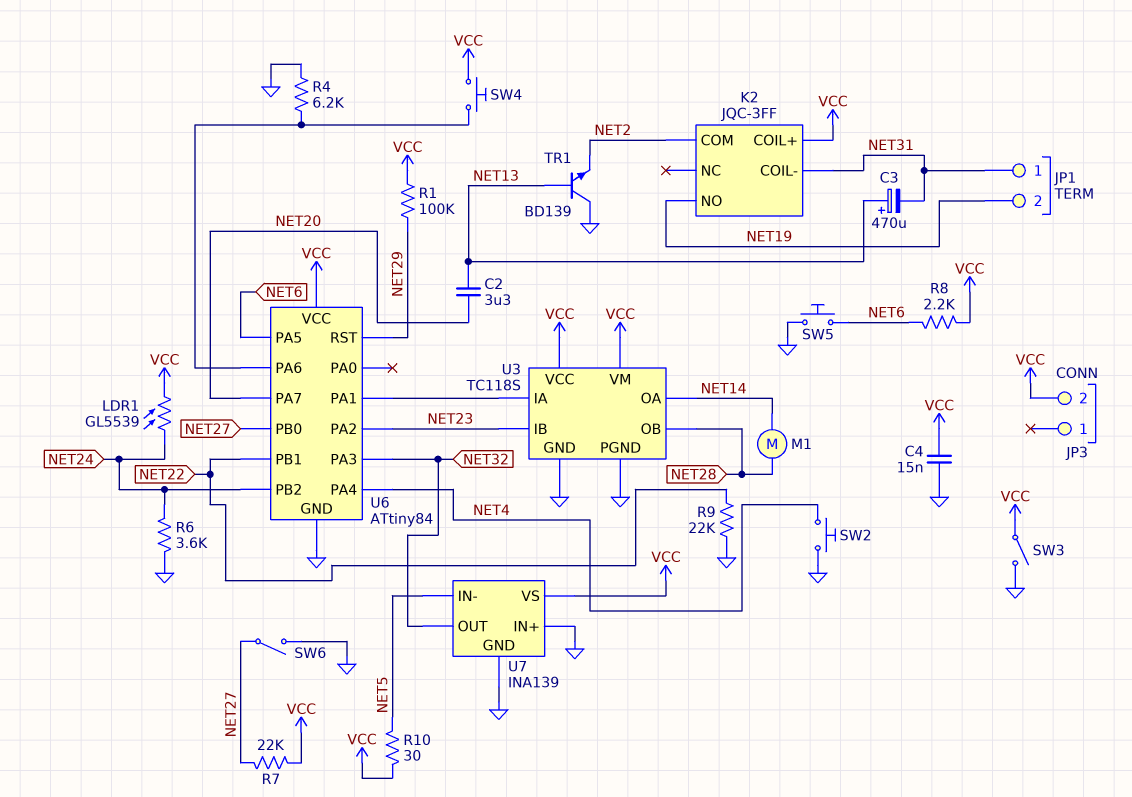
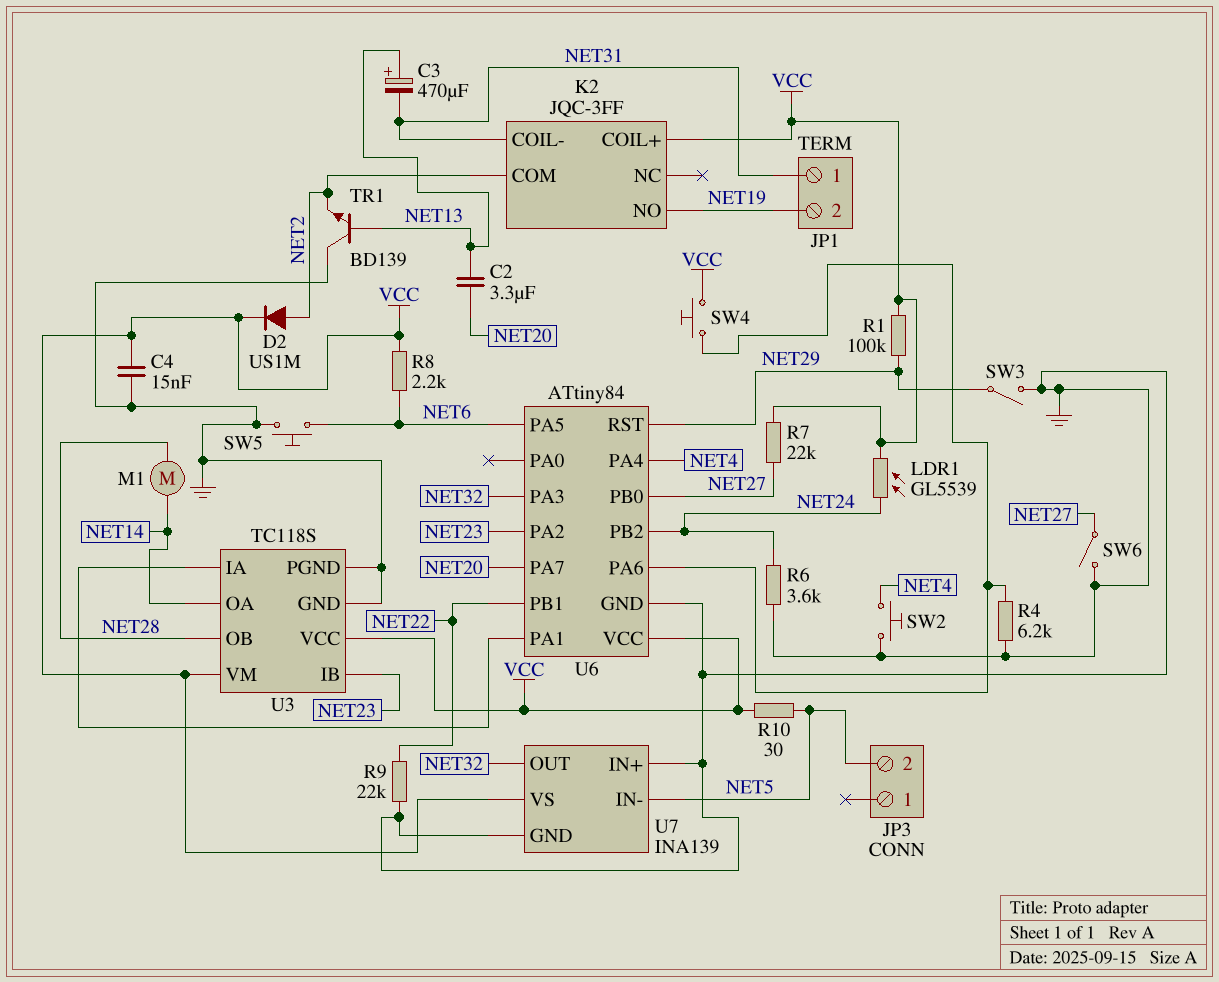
D2: none -> diode US1M (A NET2, K VCC)
JP3 pin 2: VCC -> NET5
SW3: switch (GND, VCC) -> switch (GND, NET29)

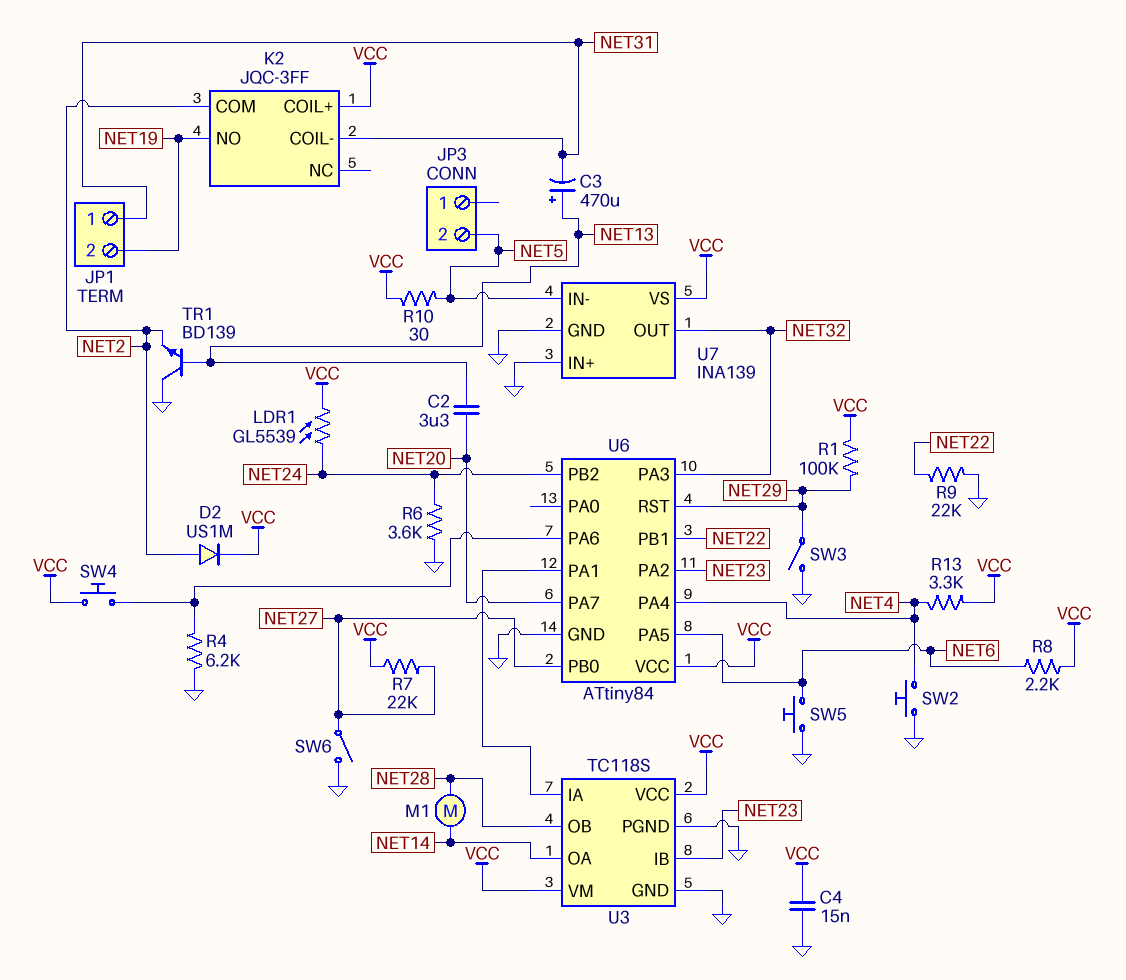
R13: none -> 3.3k (NET4, VCC)

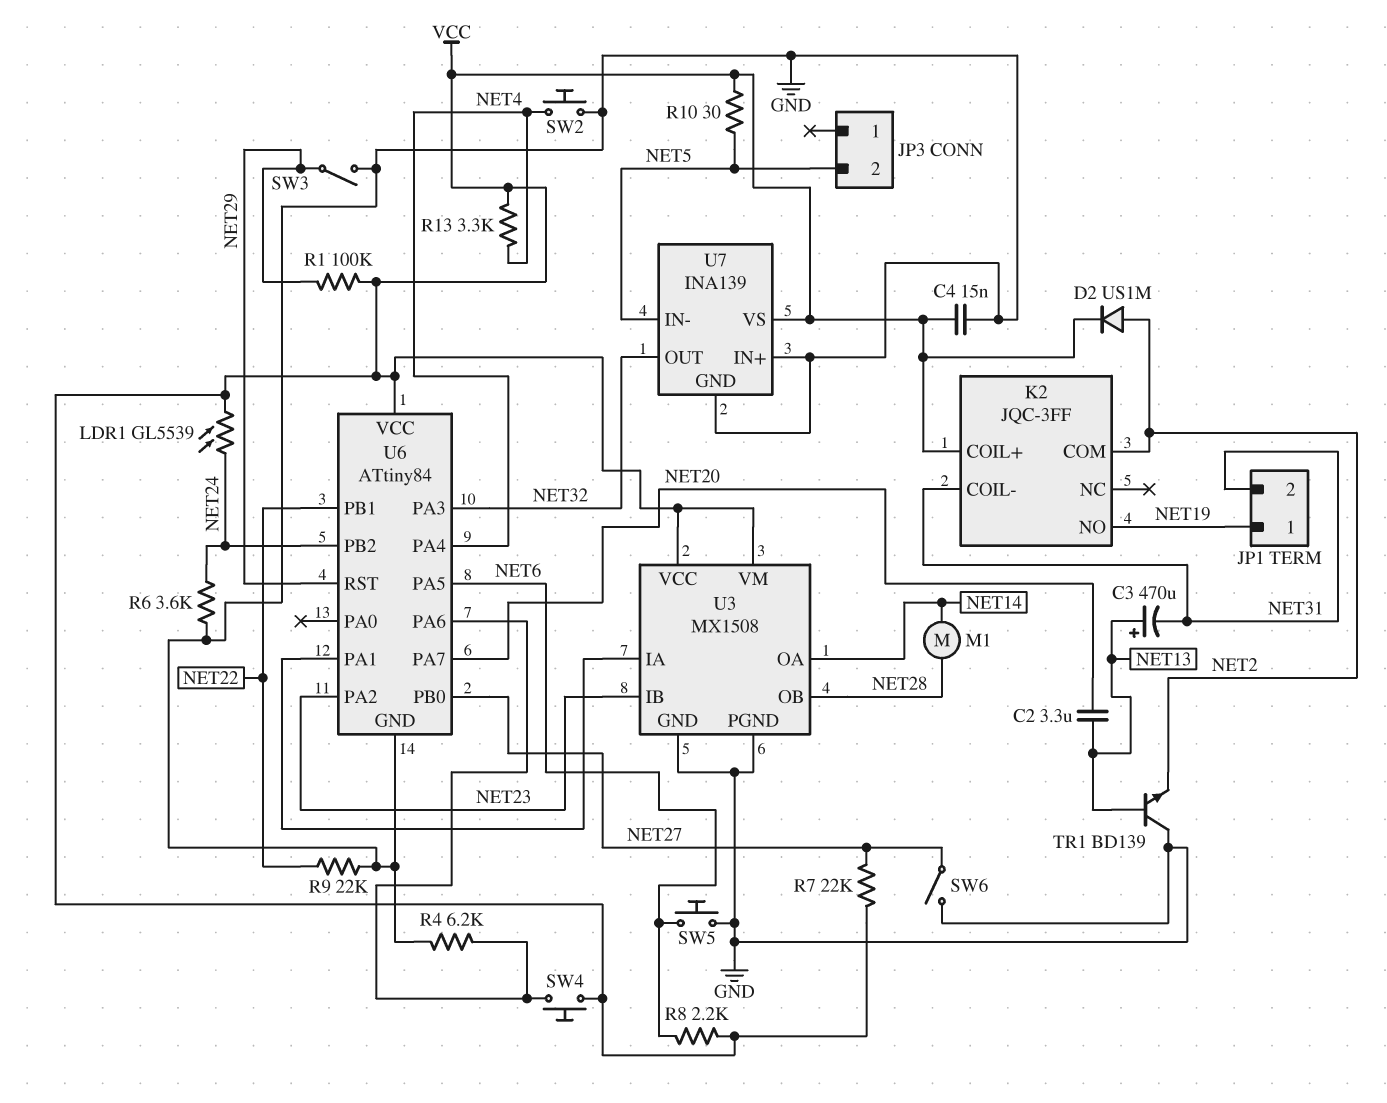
JP1 pin 1: NET31 -> NET19
JP1 pin 2: NET19 -> NET31
U3: TC118S -> MX1508

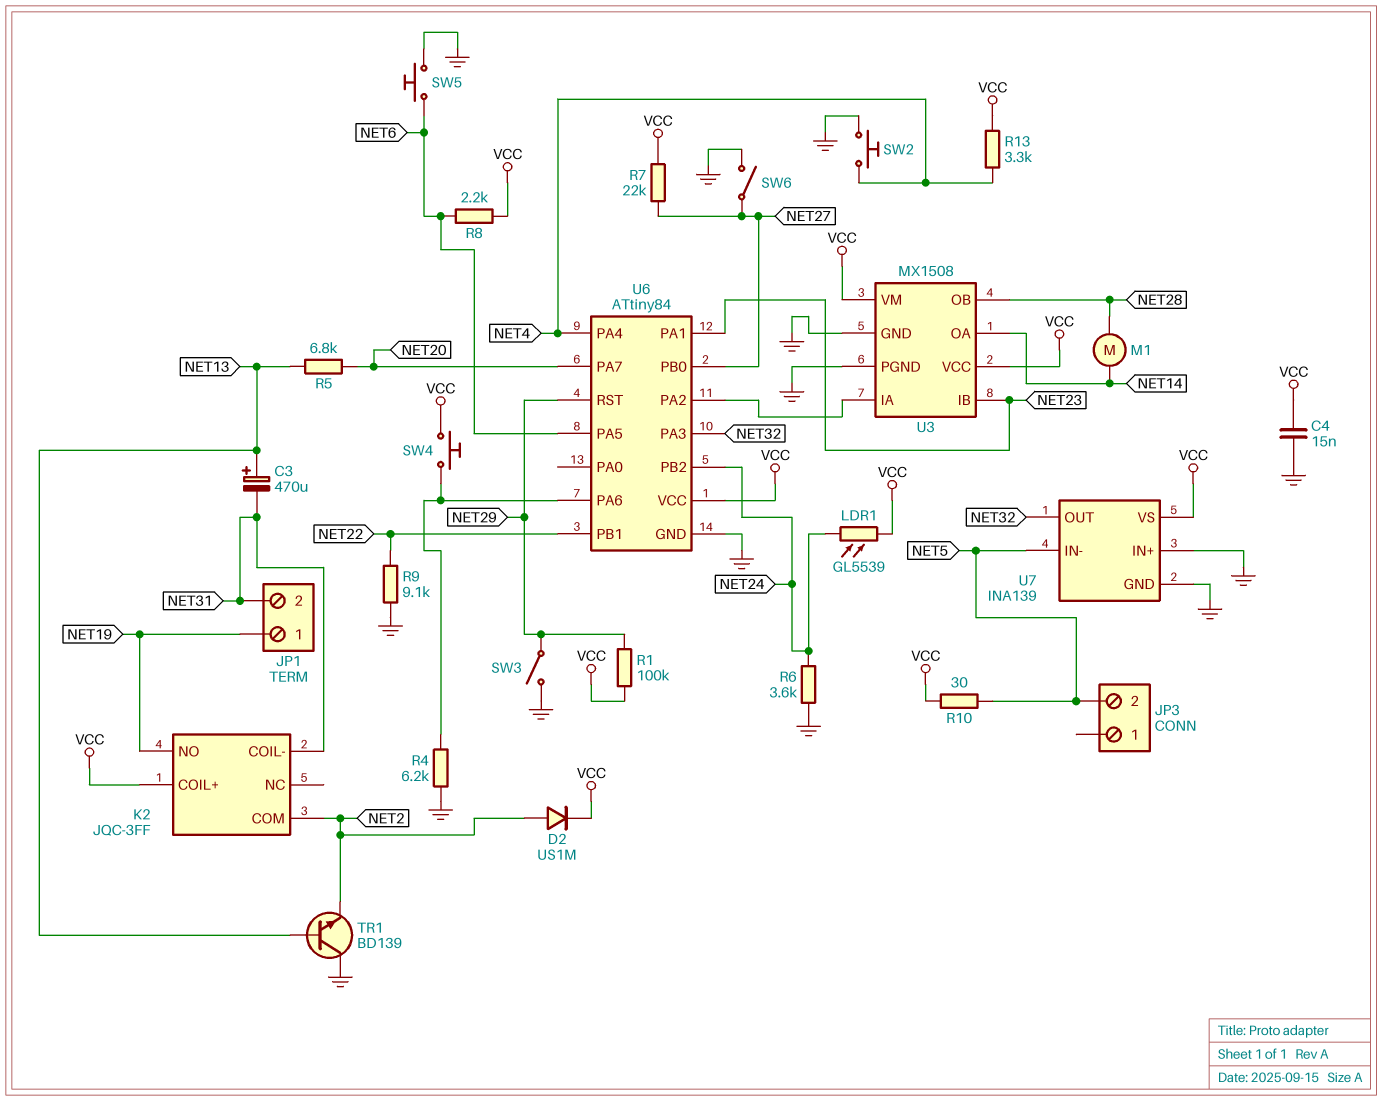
C2: 3.3uF (NET13, NET20) -> none
R5: none -> 6.8k (NET13, NET20)
R9: 22k (GND, NET22) -> 9.1k (GND, NET22)
U6 pin PA1: U3/IA -> NET23
U6 pin PA2: NET23 -> U3/IA

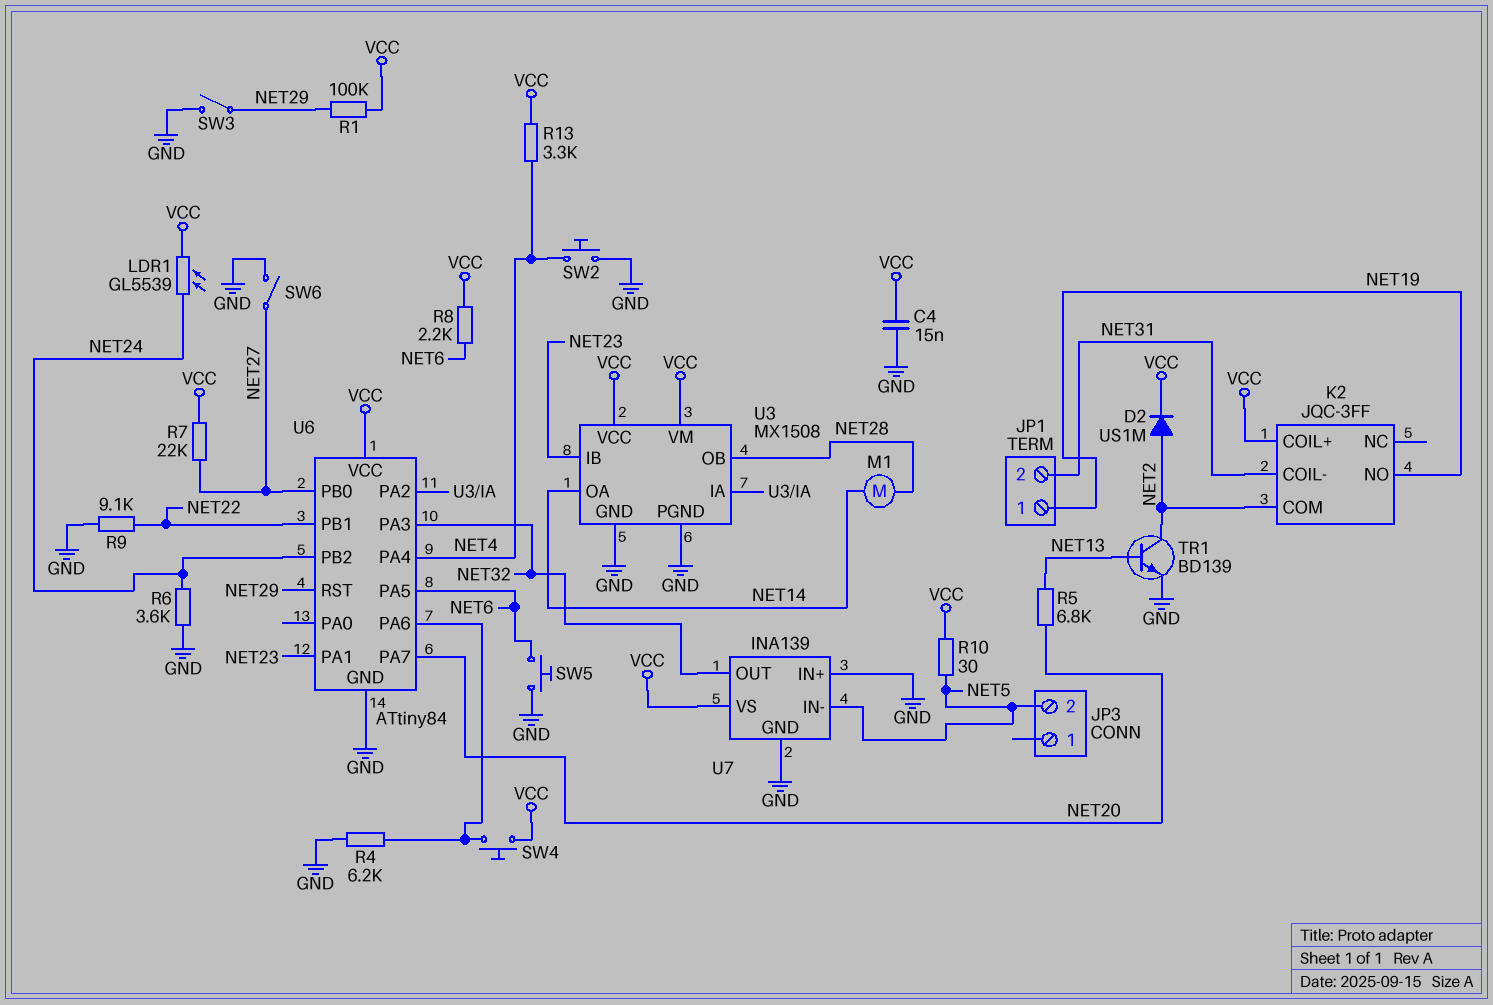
C3: 470uF (plus NET13, minus NET31) -> none
TR1: NPN BD139 (B NET13, C GND, E NET2) -> NPN BD139 (B NET13, C NET2, E GND)

